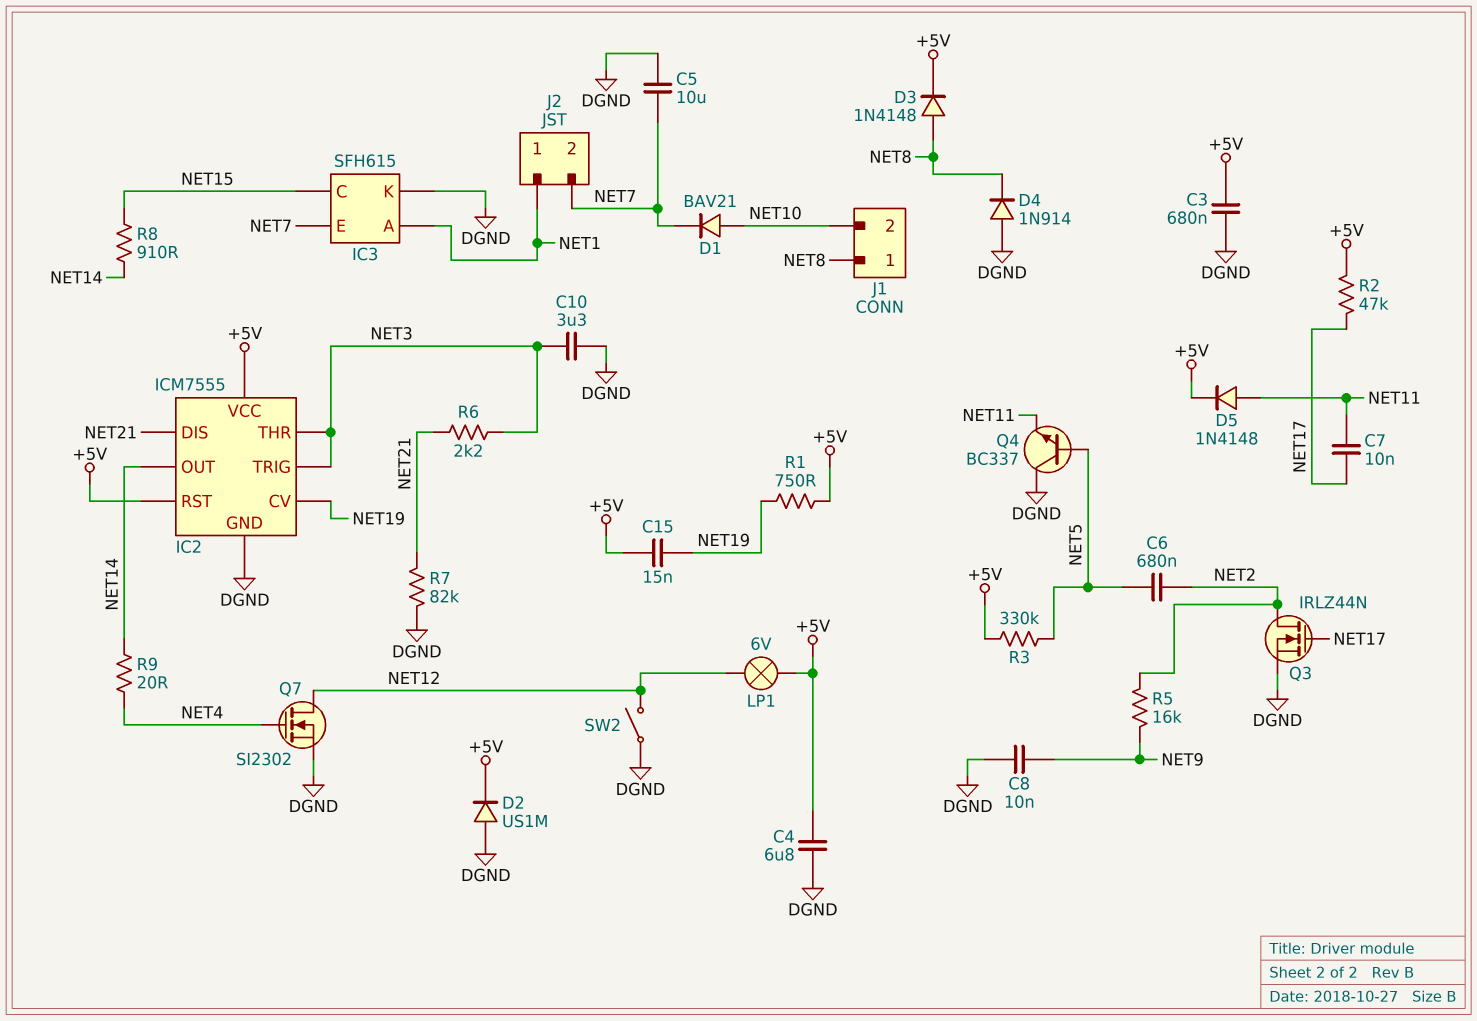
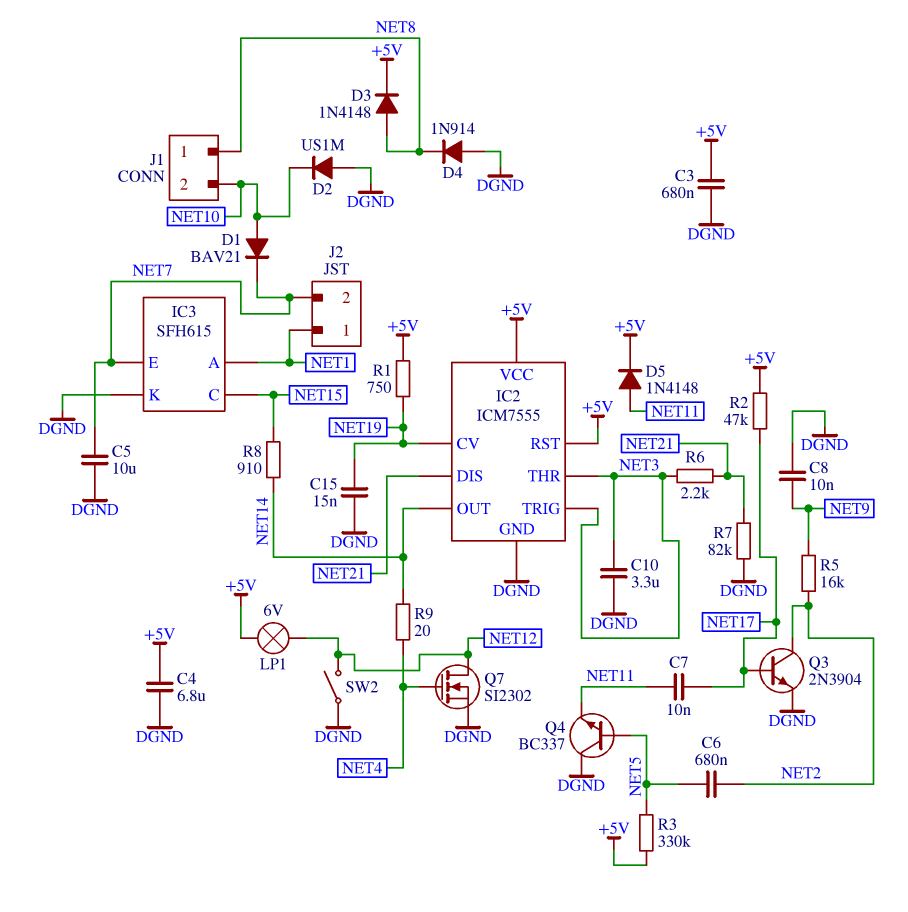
C15: 15nF (+5V, NET19) -> 15nF (DGND, NET19)
D2: diode US1M (A DGND, K +5V) -> diode US1M (A DGND, K NET10)
Q3: NMOS IRLZ44N (G NET17, D NET2, S DGND) -> NPN 2N3904 (B NET17, C NET2, E DGND)

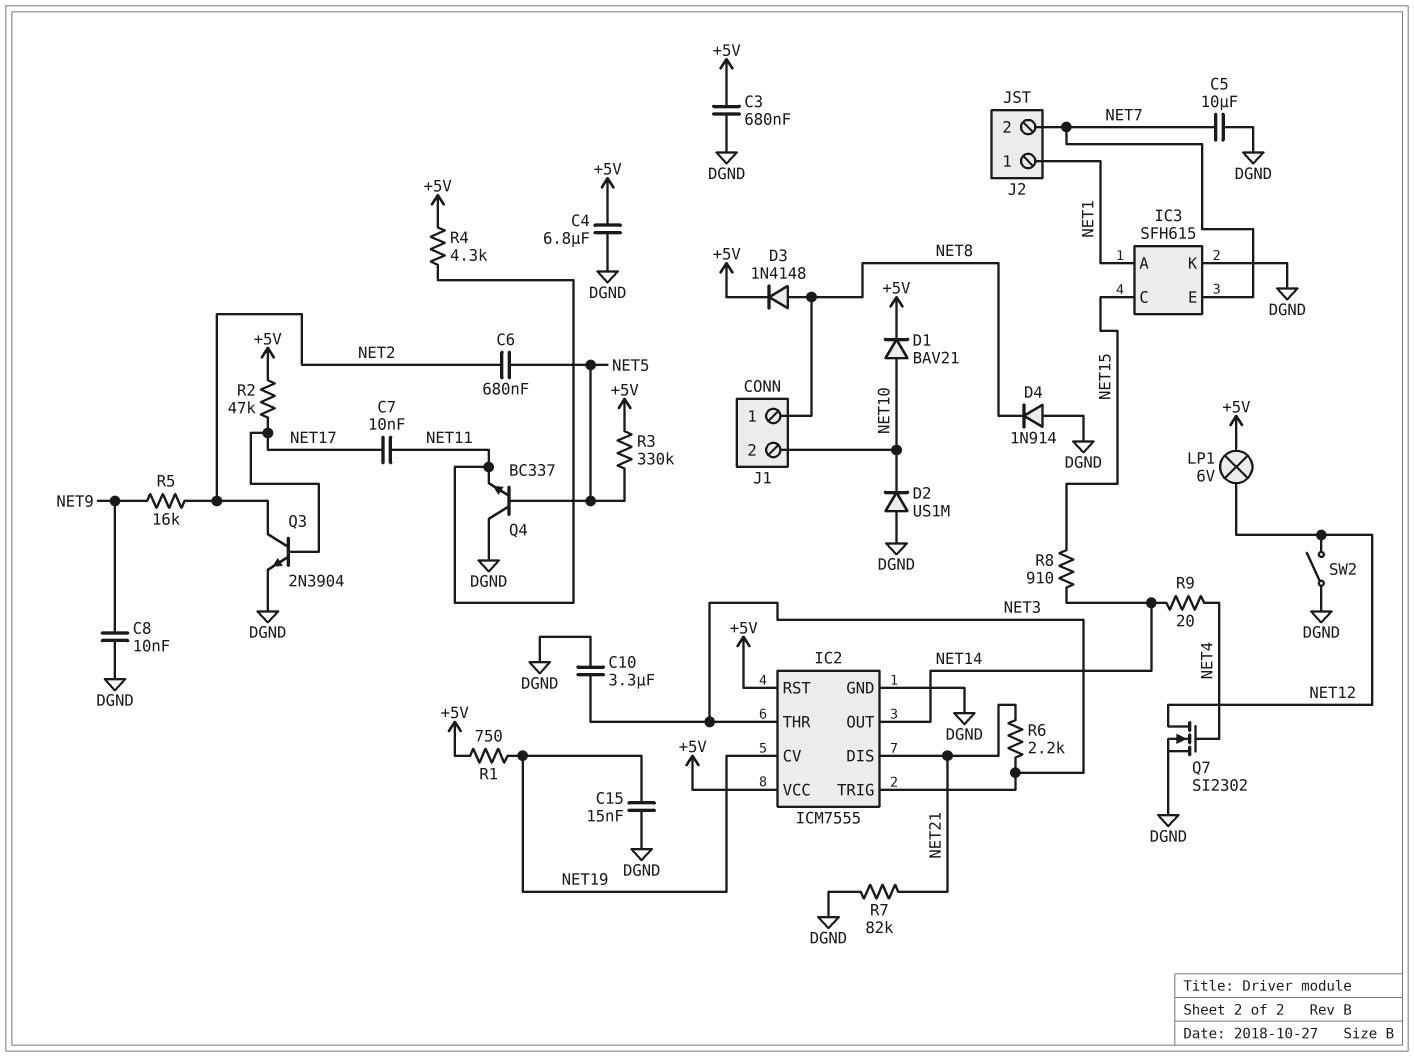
D1: diode BAV21 (A NET10, K NET7) -> diode BAV21 (A NET10, K +5V)
D5: diode 1N4148 (A NET11, K +5V) -> none
R4: none -> 4.3k (+5V, NET11)

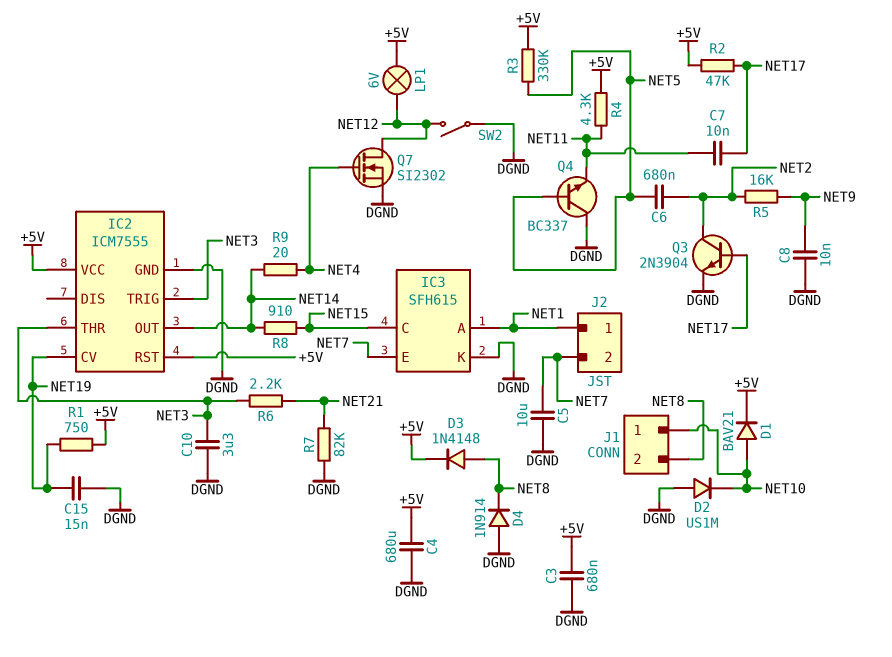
C4: 6.8uF (+5V, DGND) -> 680uF (+5V, DGND)
IC2 pin DIS: NET21 -> none
J1 pin 1: NET8 -> NET10
J1 pin 2: NET10 -> NET8

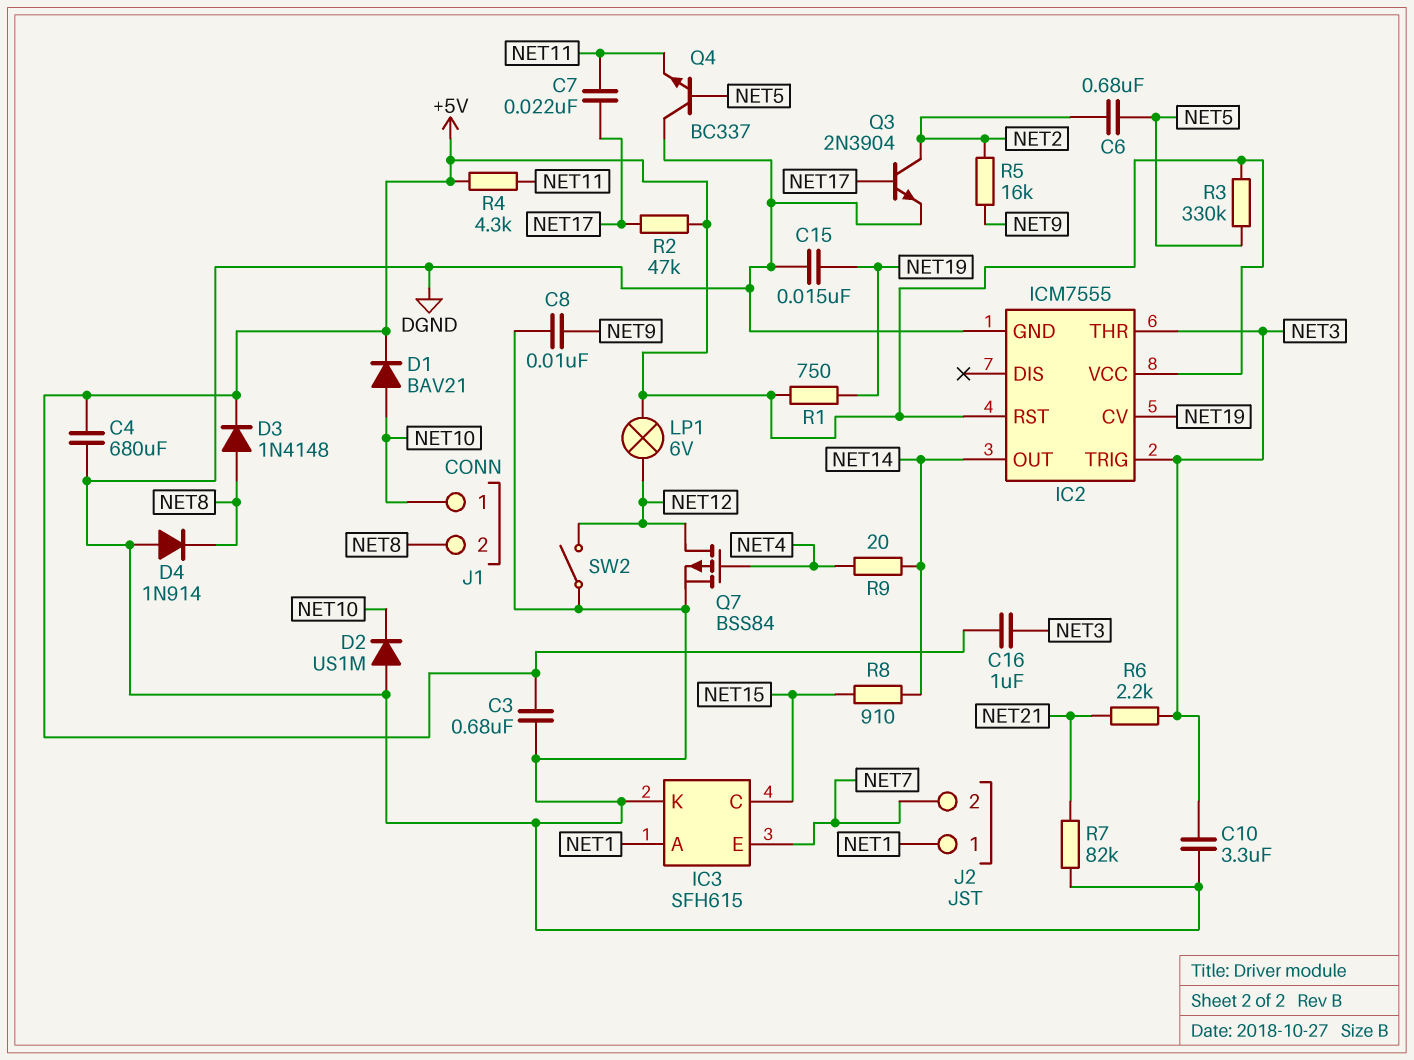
C5: 10uF (DGND, NET7) -> none
C7: 10nF (NET11, NET17) -> 22nF (NET11, NET17)
C16: none -> 1uF (+5V, NET3)
Q7: NMOS SI2302 (G NET4, D NET12, S DGND) -> PMOS BSS84 (G NET4, D NET12, S DGND)

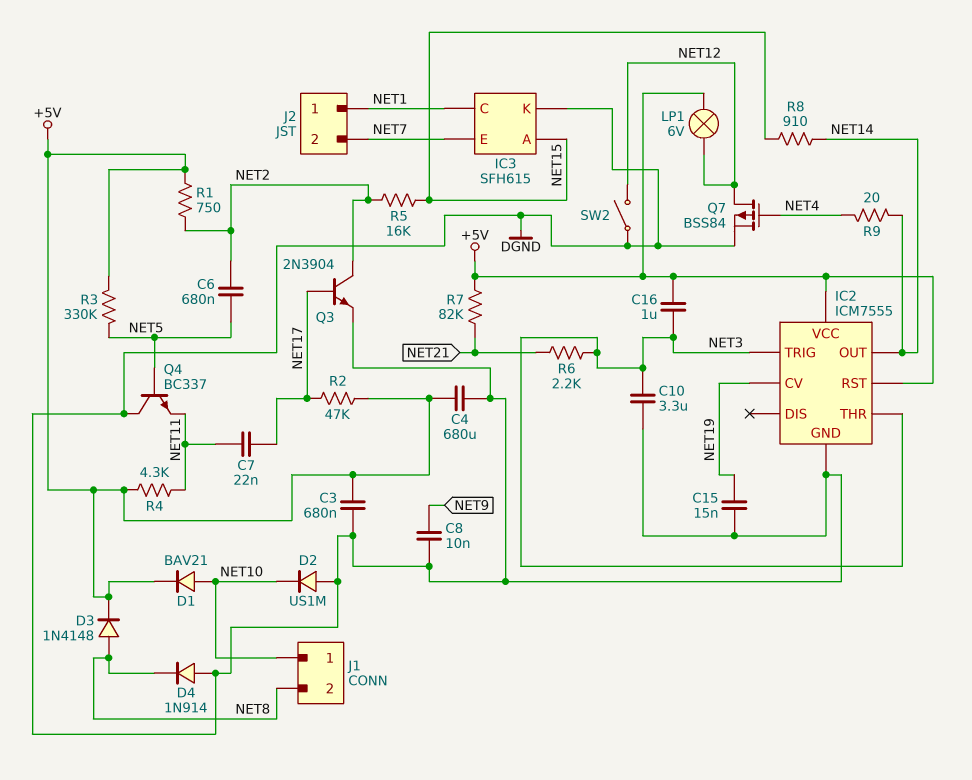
IC3 pin A: NET1 -> NET15
IC3 pin C: NET15 -> NET1
R1: 750 (+5V, NET19) -> 750 (+5V, NET2)
R5: 16k (NET2, NET9) -> 16k (NET2, NET15)
R7: 82k (DGND, NET21) -> 82k (+5V, NET21)

